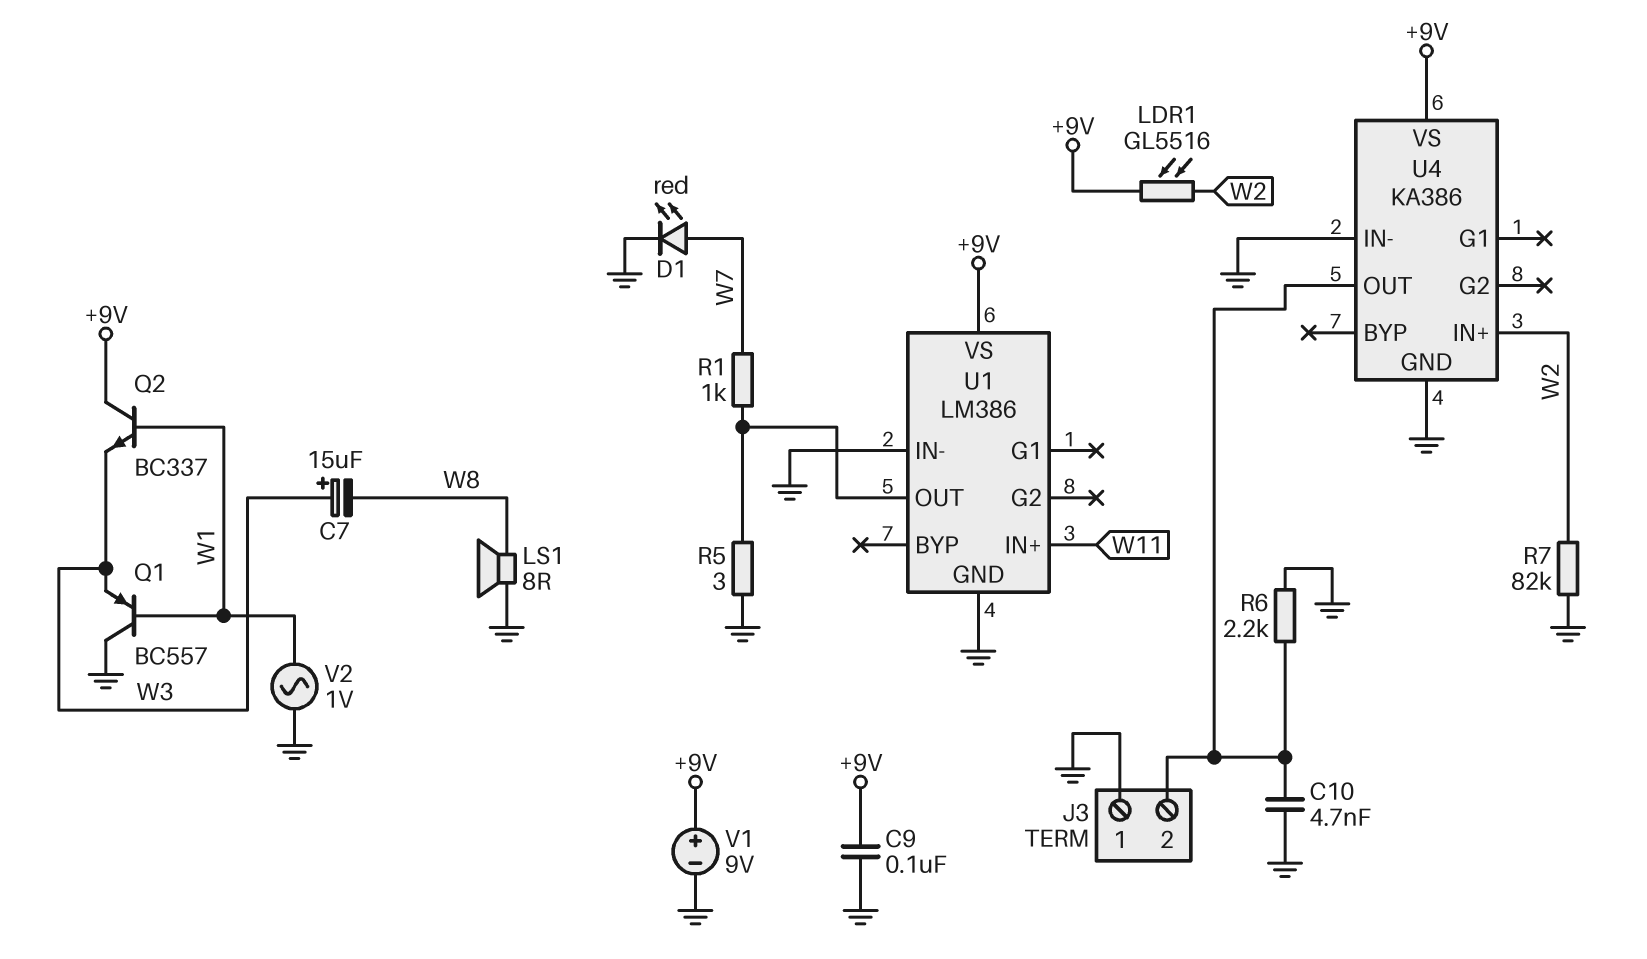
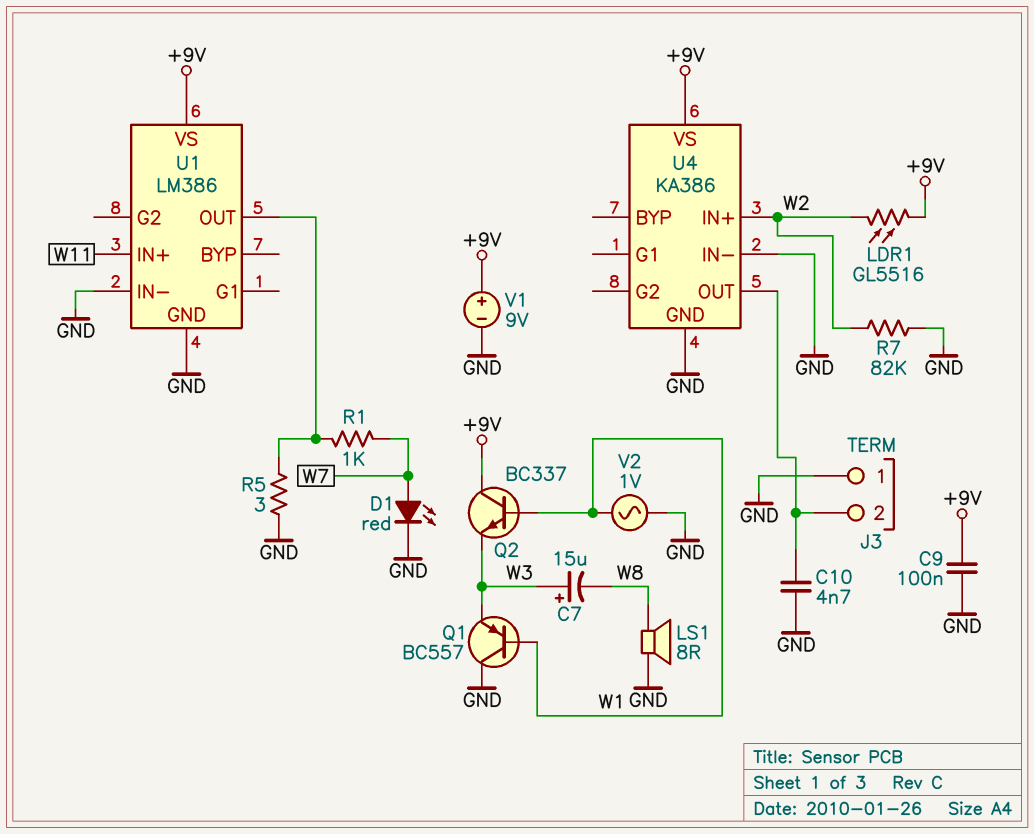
R6: 2.2k (GND, J3/2) -> none

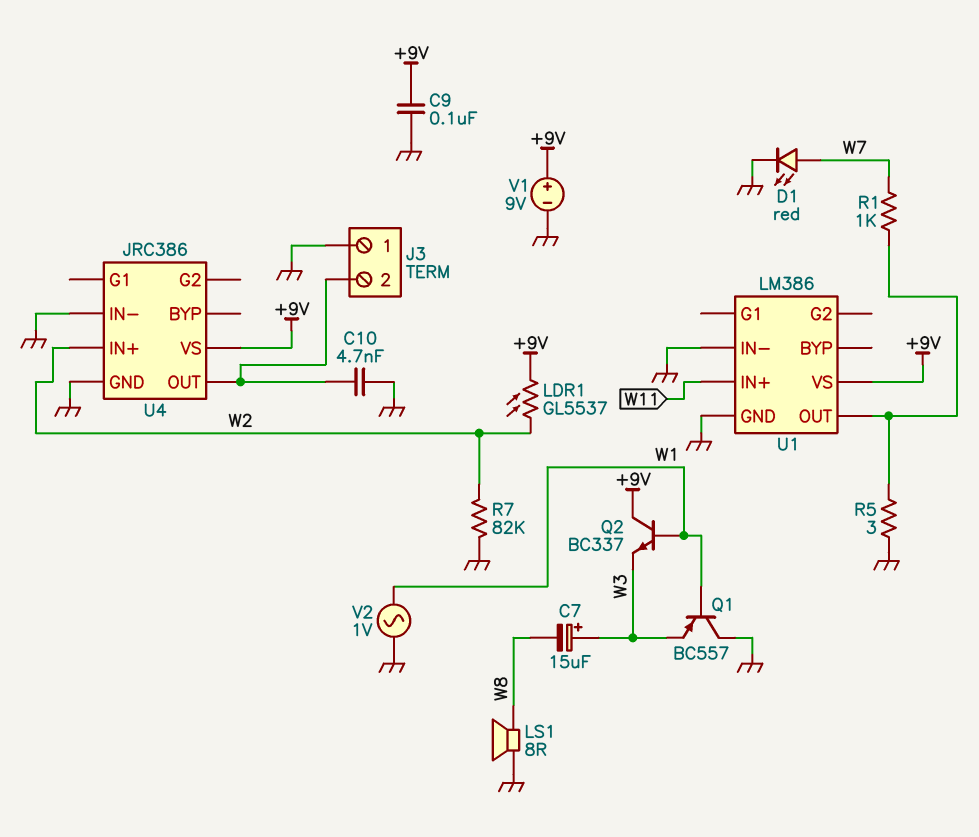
LDR1: GL5516 (+9V, W2) -> GL5537 (+9V, W2)
U4: KA386 -> JRC386

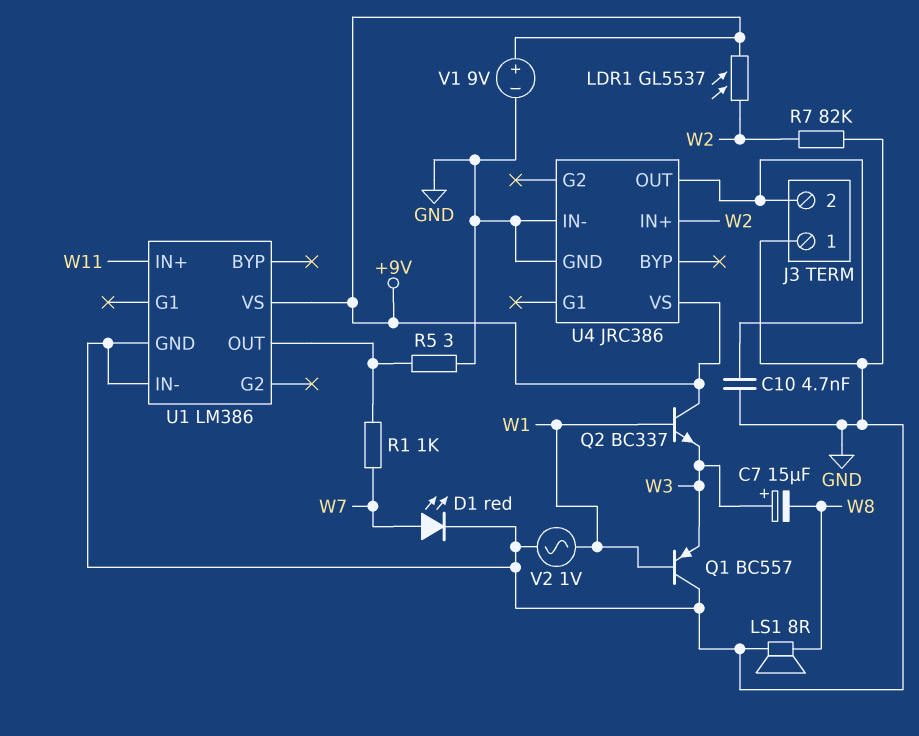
C9: 100nF (+9V, GND) -> none

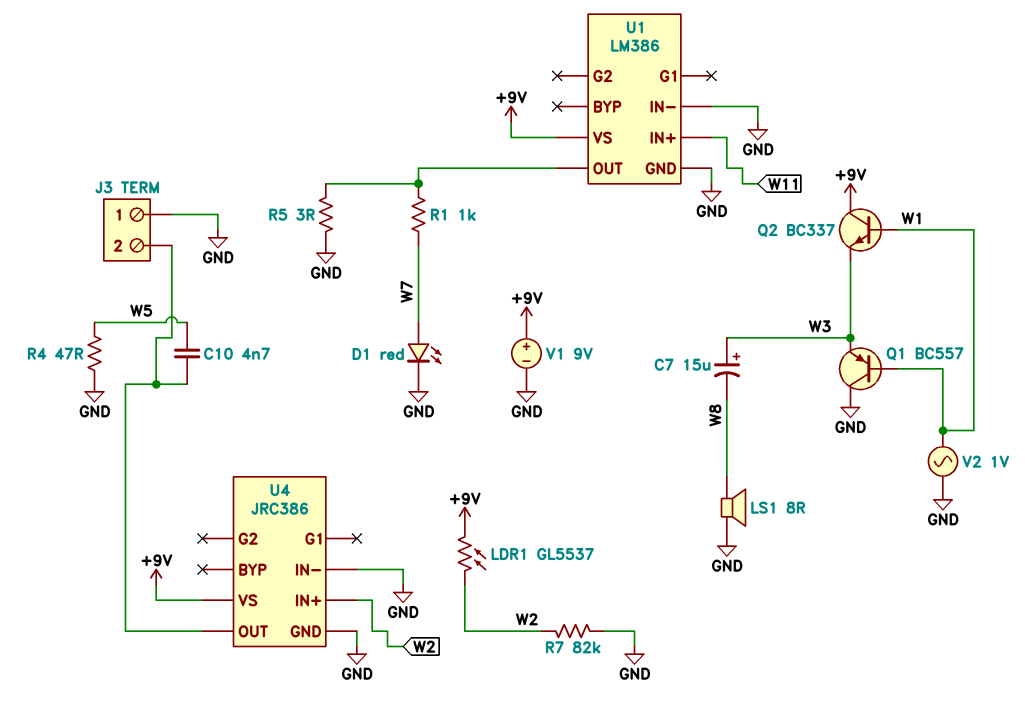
C10: 4.7nF (GND, J3/2) -> 4.7nF (J3/2, W5)
R4: none -> 47 (GND, W5)

